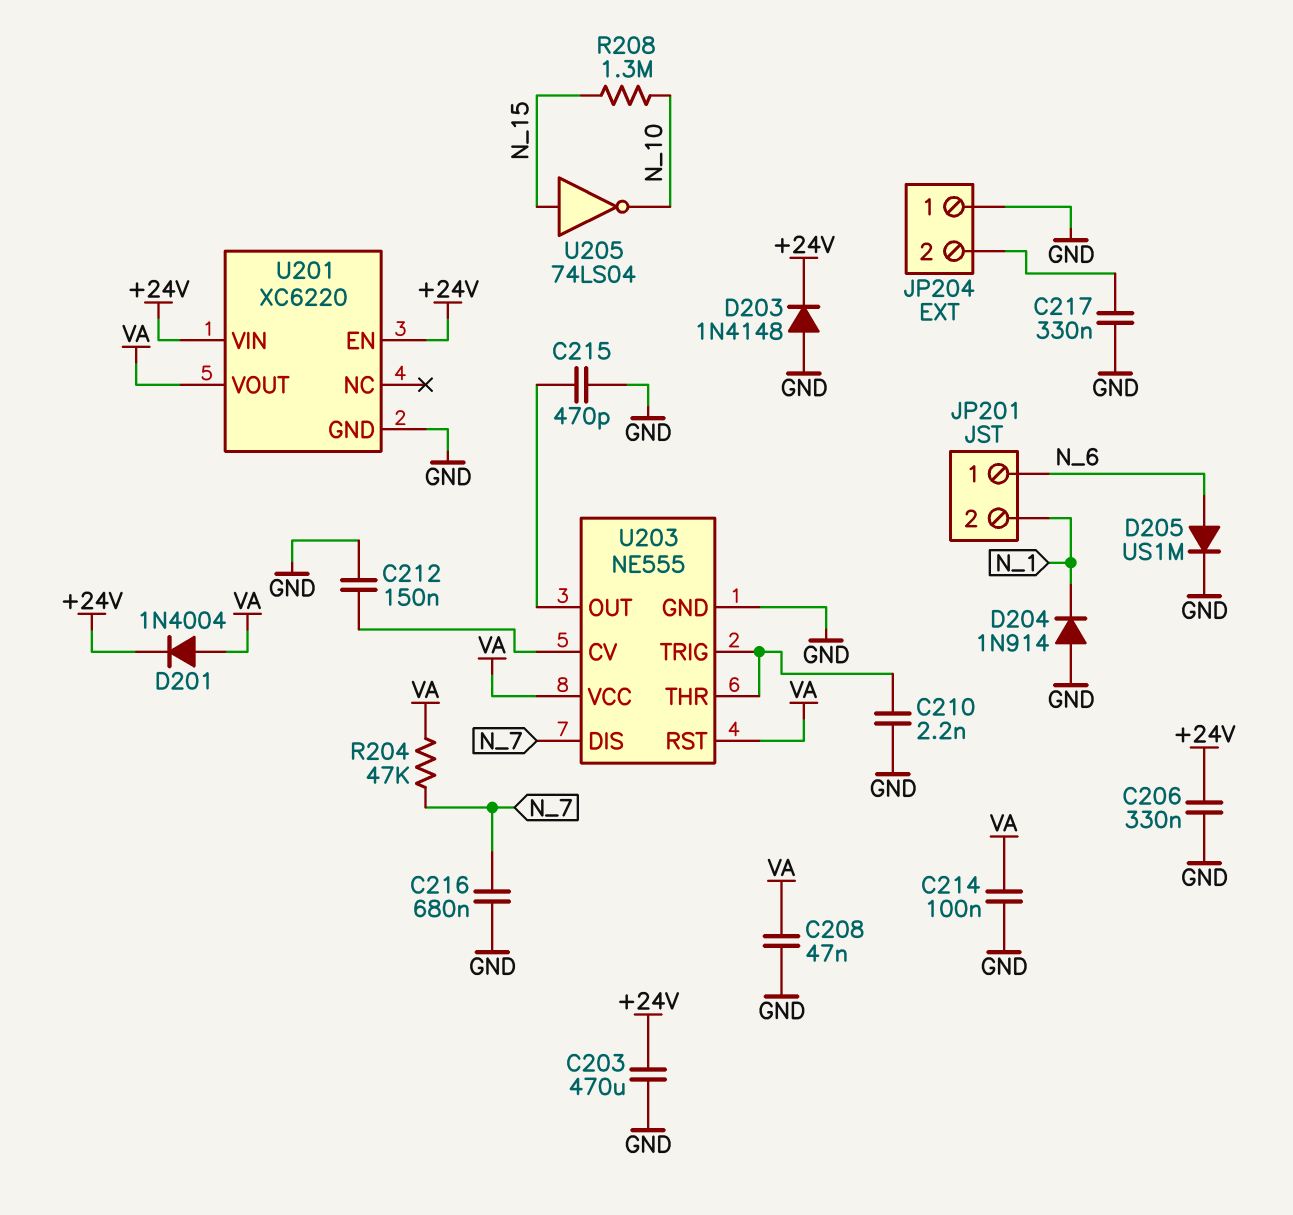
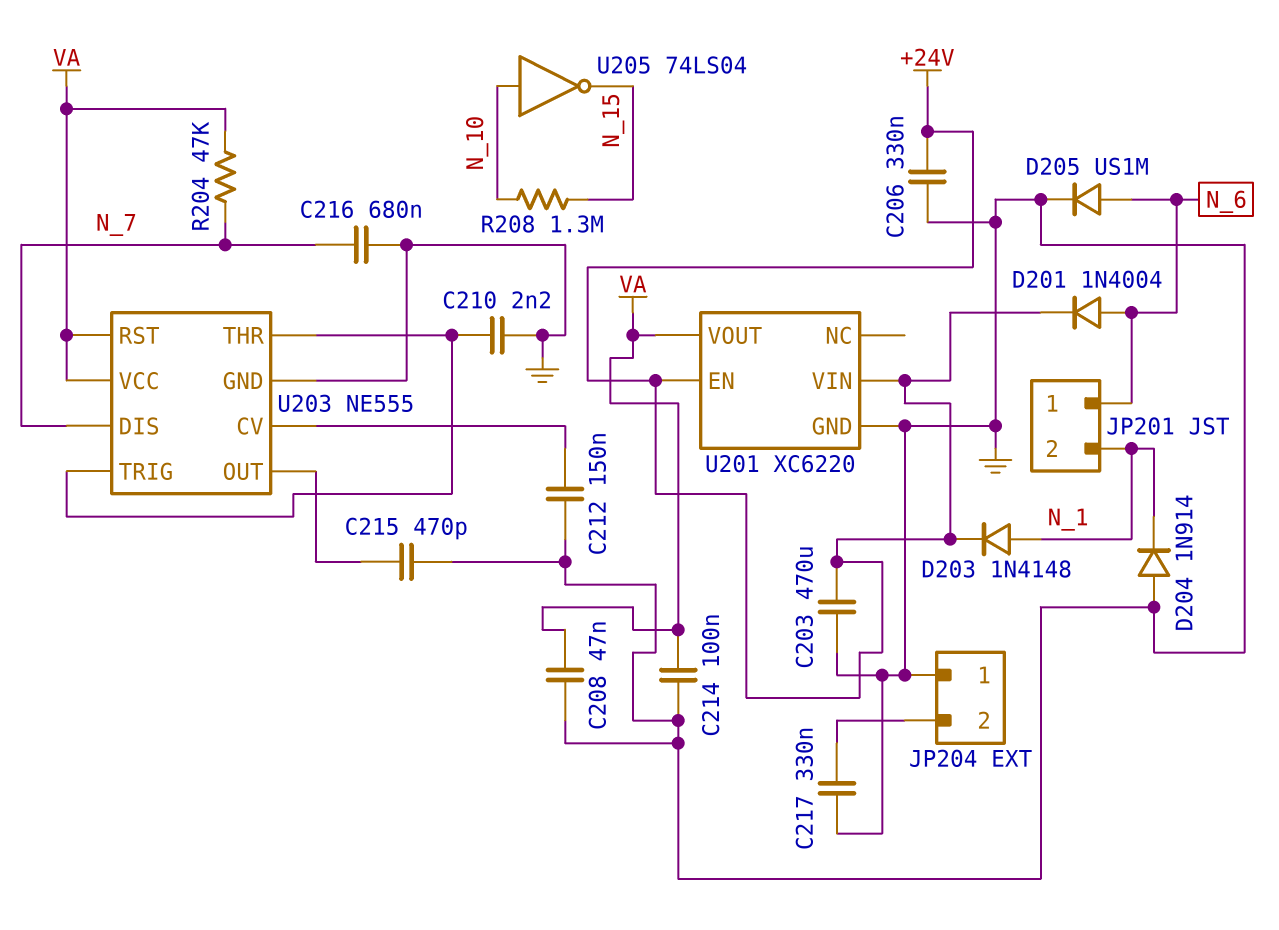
D201: diode 1N4004 (A VA, K +24V) -> diode 1N4004 (A N_6, K +24V)
D203: diode 1N4148 (A GND, K +24V) -> diode 1N4148 (A N_1, K +24V)
U205: NOT 74LS04 (in N_15, out N_10) -> NOT 74LS04 (in N_10, out N_15)

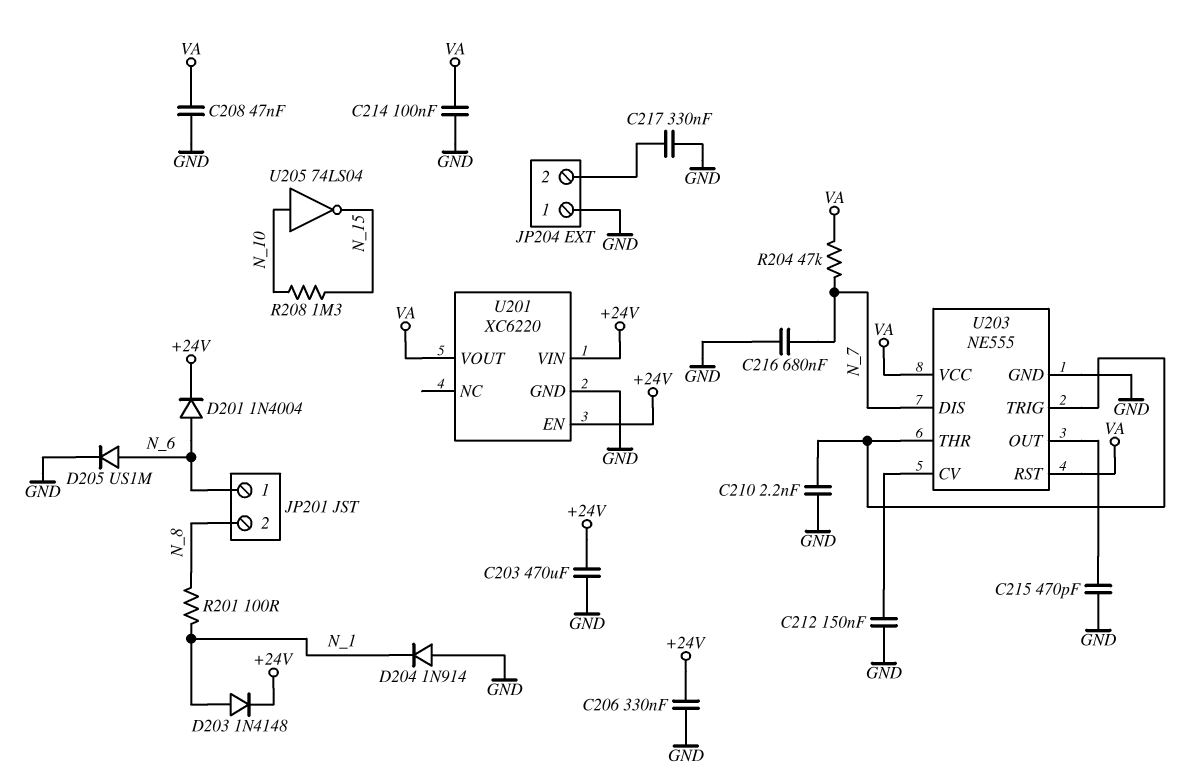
JP201 pin 2: N_1 -> N_8
R201: none -> 100 (N_1, N_8)

